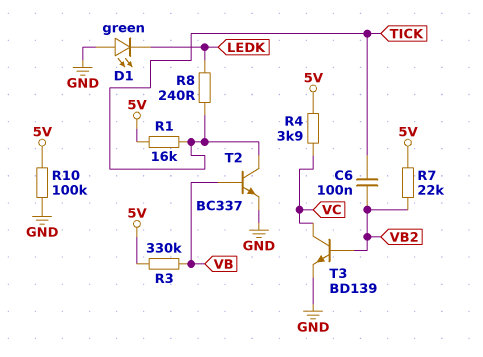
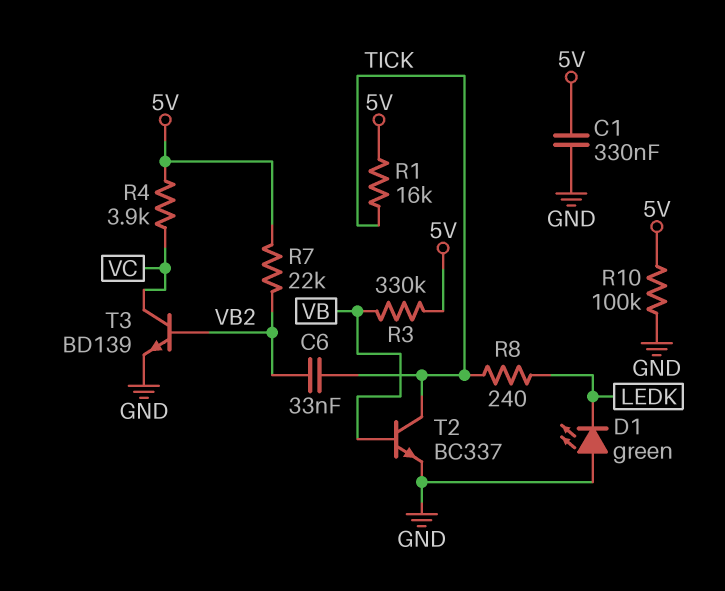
C1: none -> 330nF (5V, GND)
C6: 100nF (TICK, VB2) -> 33nF (TICK, VB2)

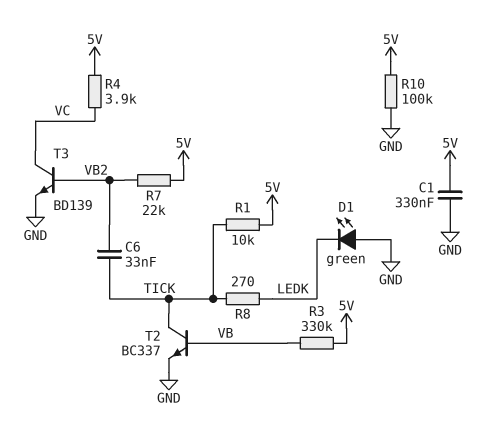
R1: 16k (5V, TICK) -> 10k (5V, TICK)
R8: 240 (LEDK, TICK) -> 270 (LEDK, TICK)

